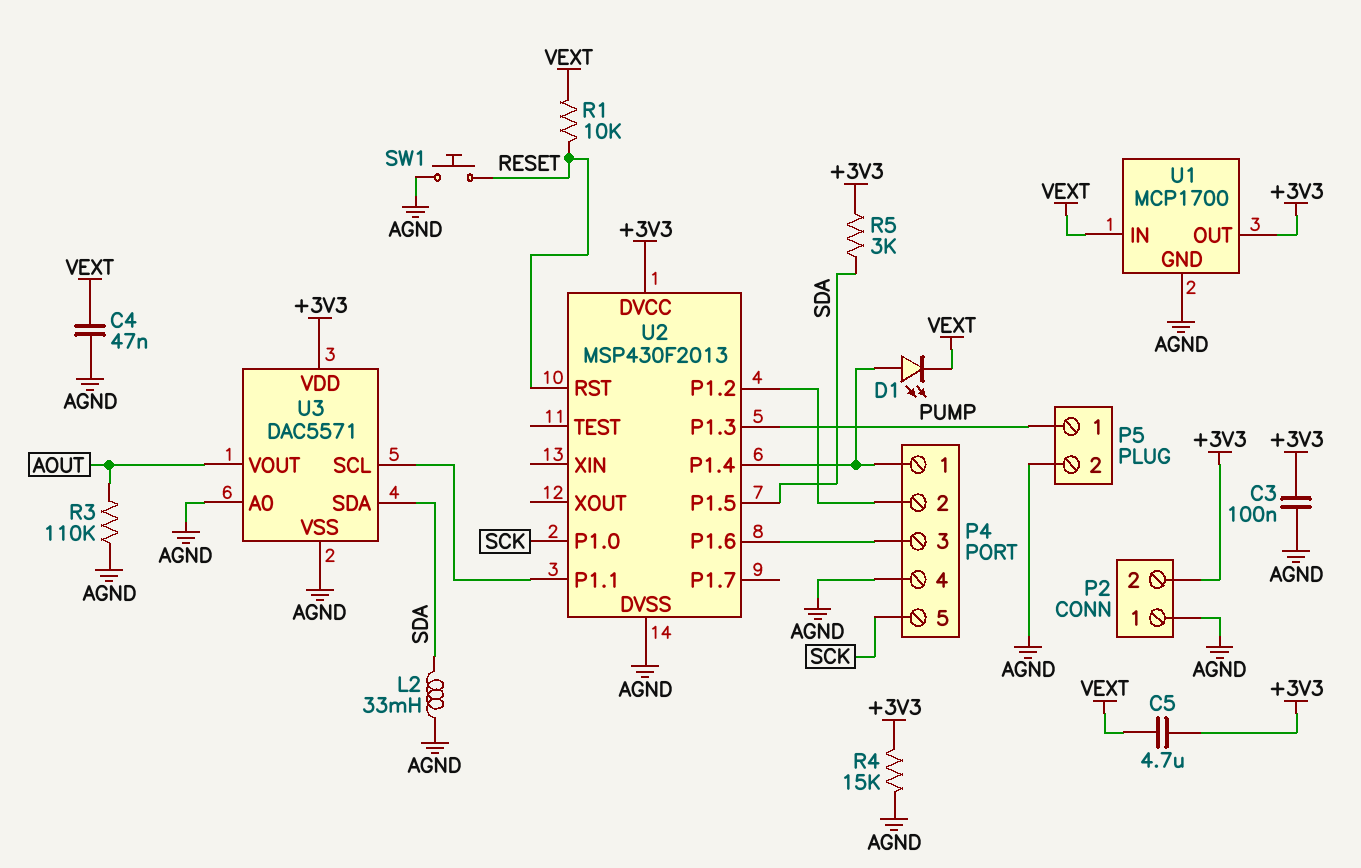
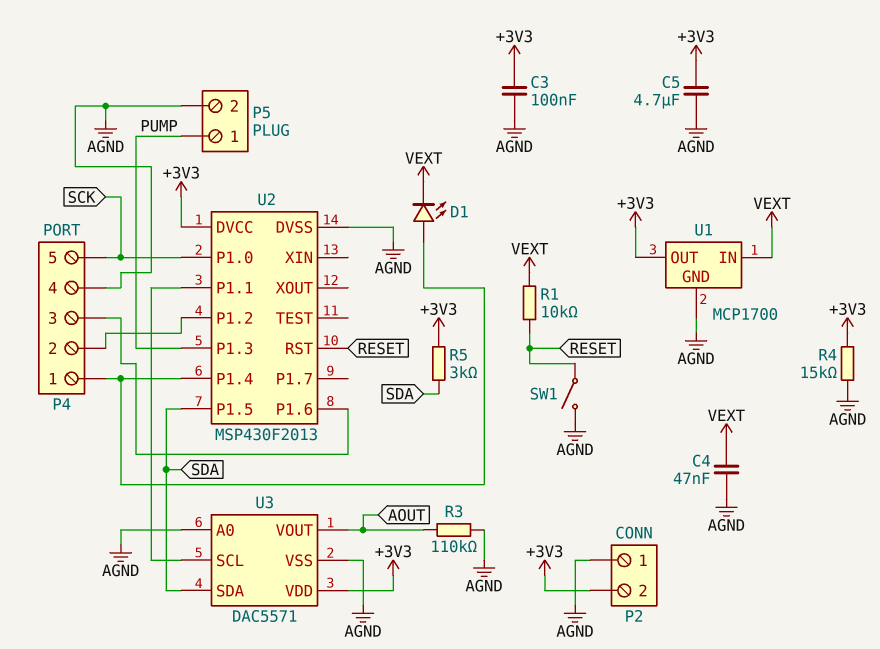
C5: 4.7uF (+3V3, VEXT) -> 4.7uF (+3V3, AGND)
L2: 33mH (AGND, SDA) -> none
SW1: button (AGND, RESET) -> switch (AGND, RESET)

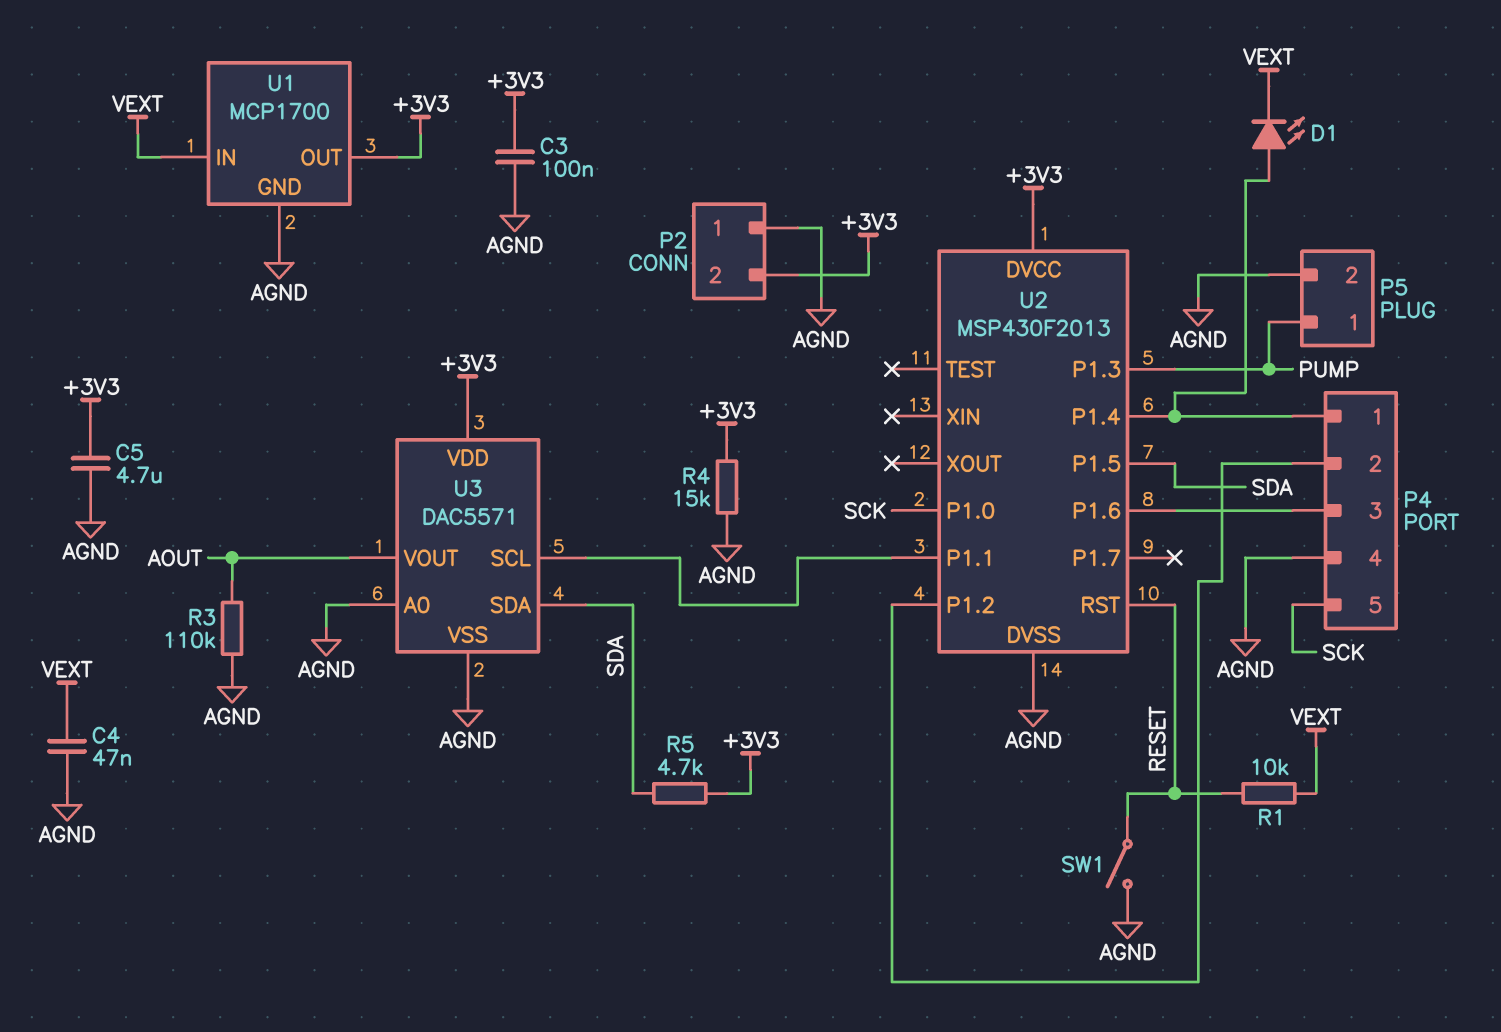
R5: 3k (+3V3, SDA) -> 4.7k (+3V3, SDA)

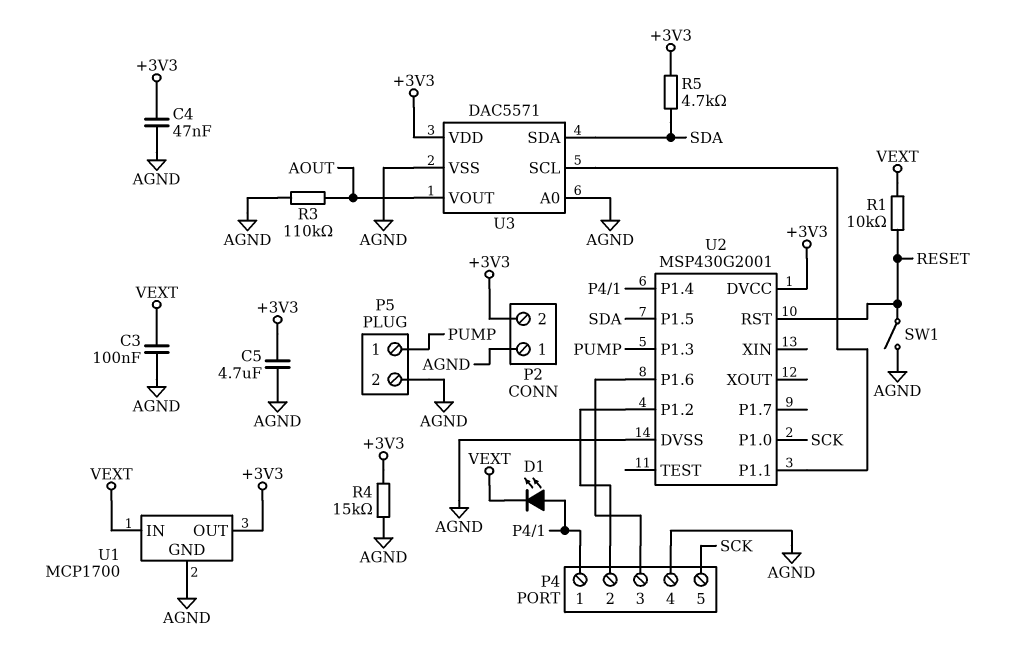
C3: 100nF (+3V3, AGND) -> 100nF (AGND, VEXT)
C4: 47nF (AGND, VEXT) -> 47nF (+3V3, AGND)
U2: MSP430F2013 -> MSP430G2001

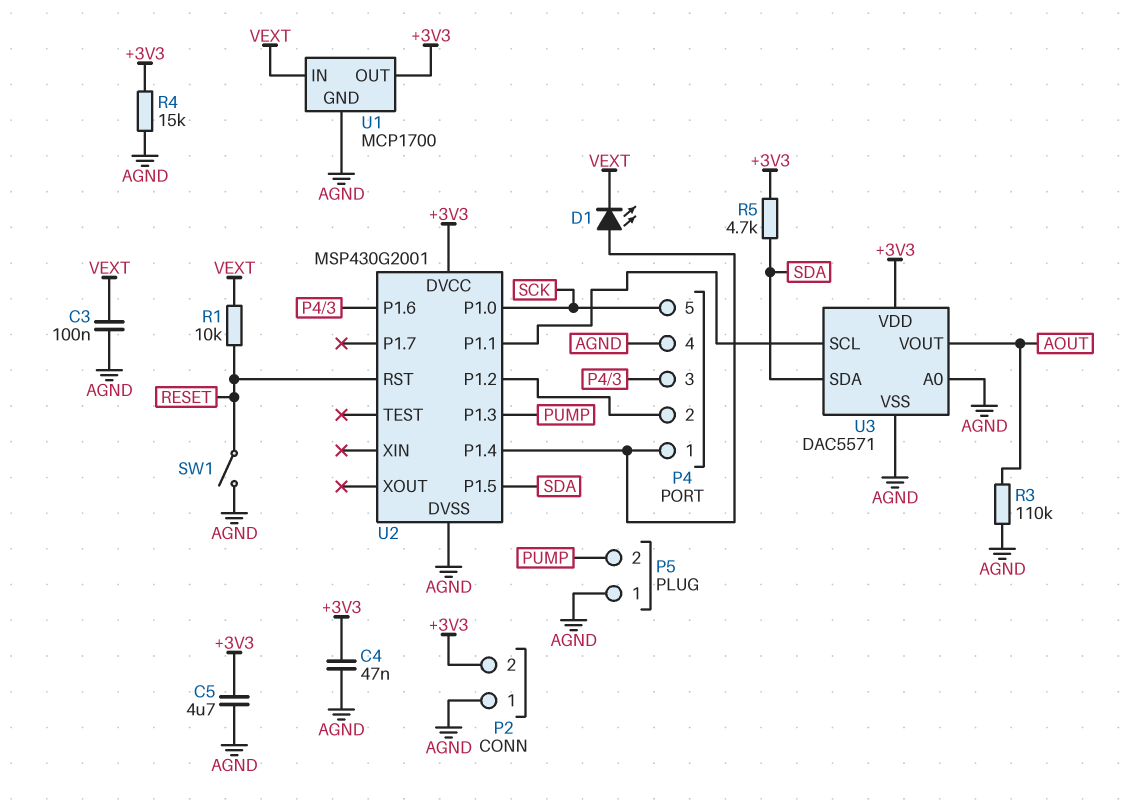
P5 pin 1: PUMP -> AGND
P5 pin 2: AGND -> PUMP

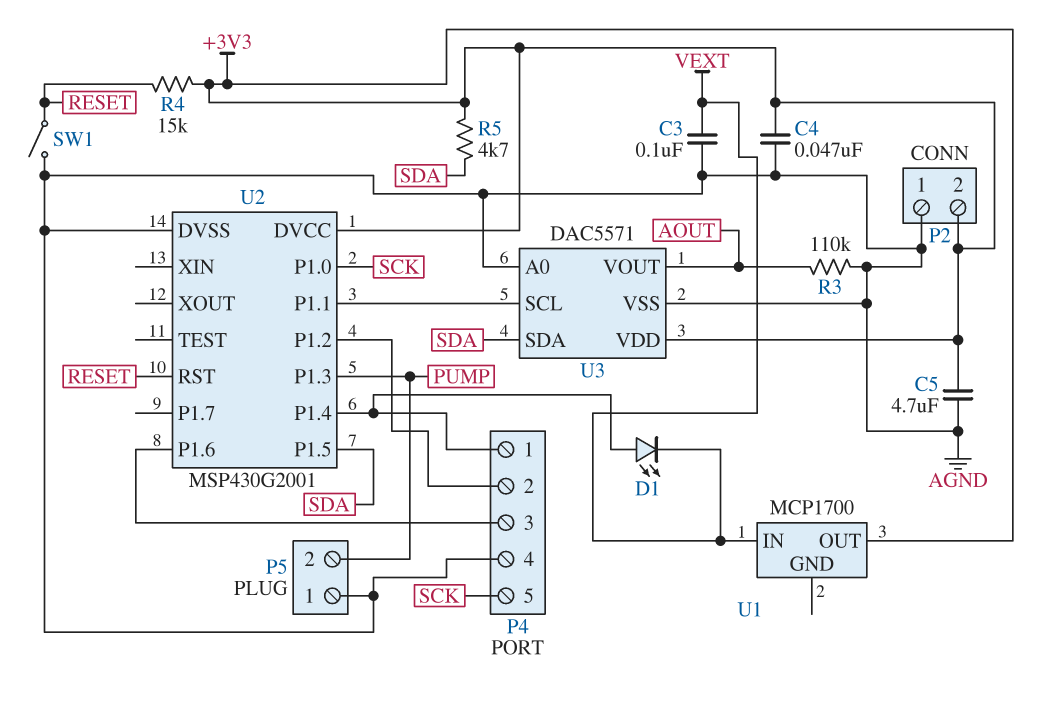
R1: 10k (RESET, VEXT) -> none
R4: 15k (+3V3, AGND) -> 15k (+3V3, RESET)
U1 pin GND: AGND -> none

